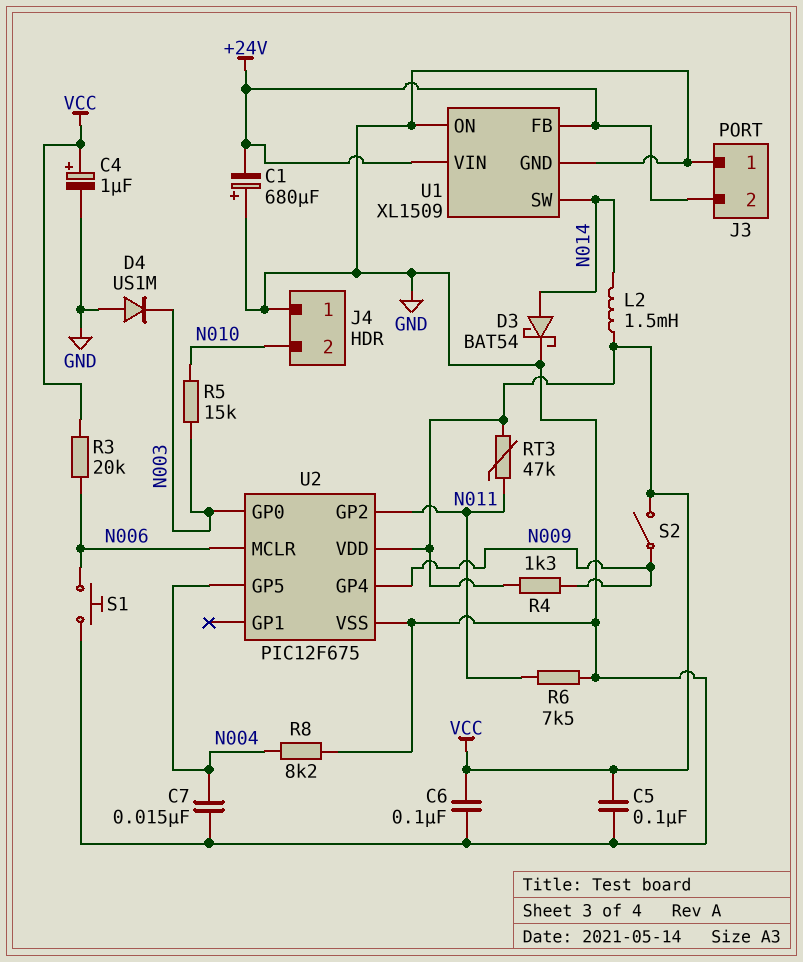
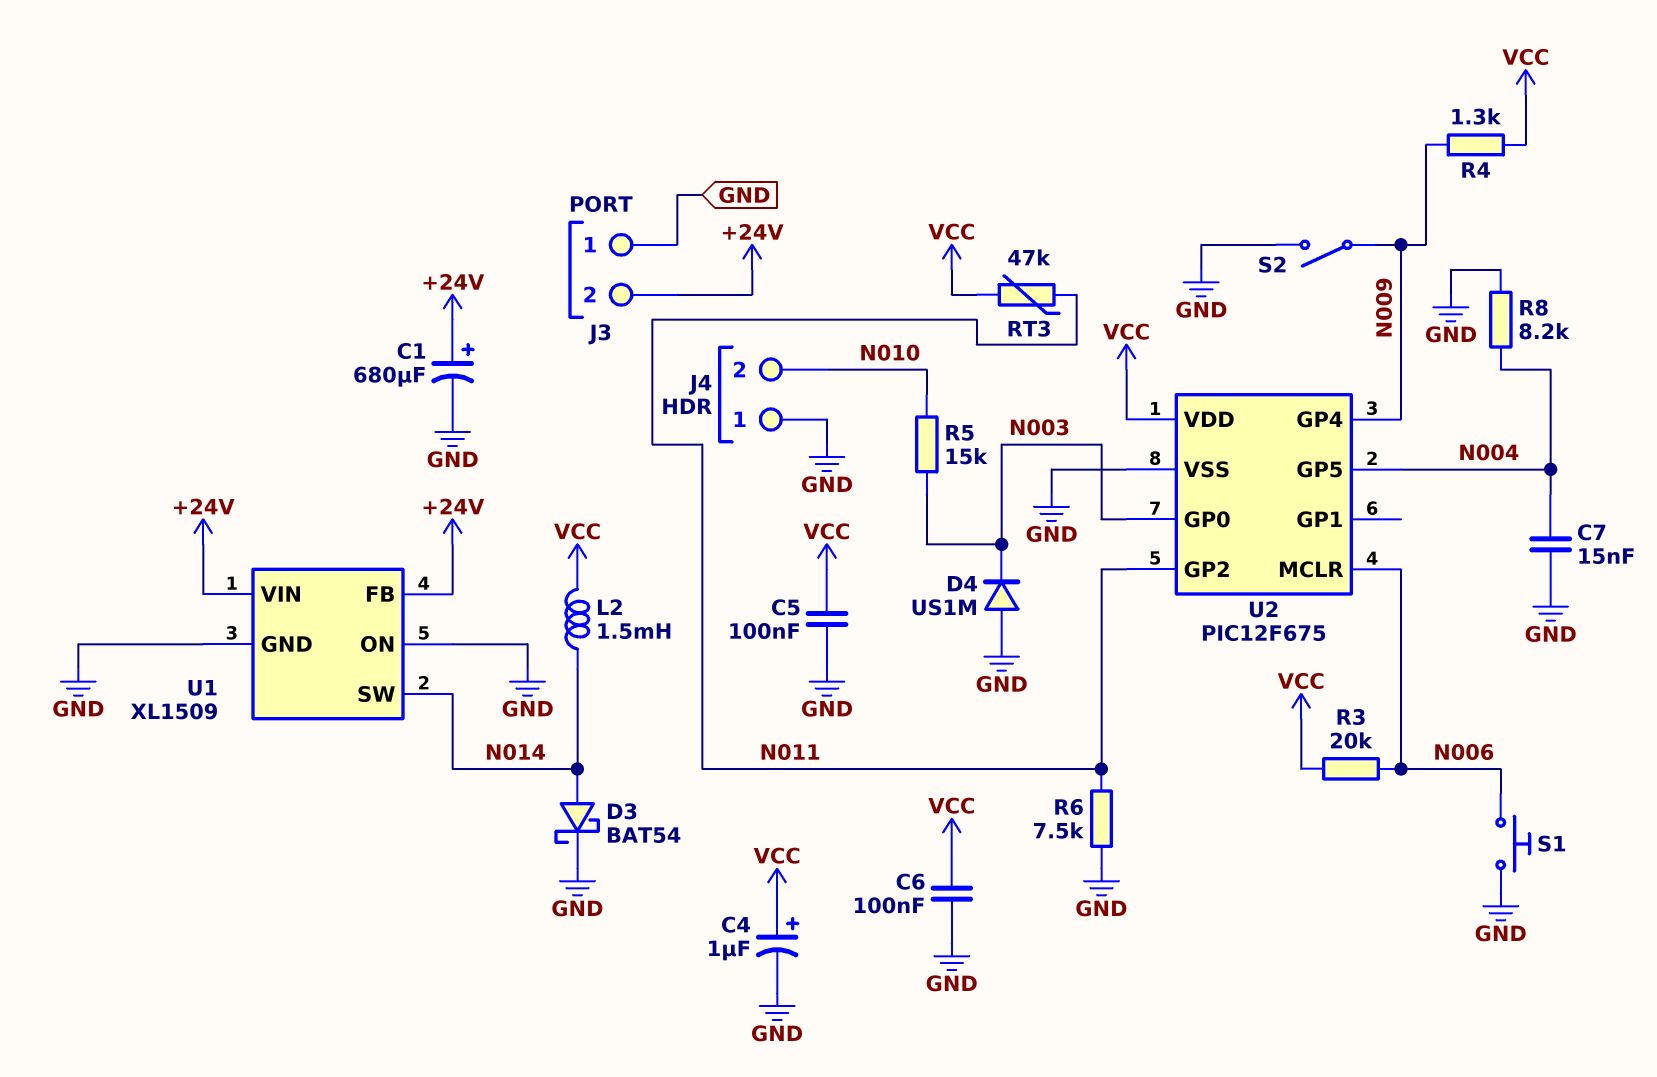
C1: 680uF (plus GND, minus +24V) -> 680uF (plus +24V, minus GND)
S2: switch (N009, VCC) -> switch (GND, N009)

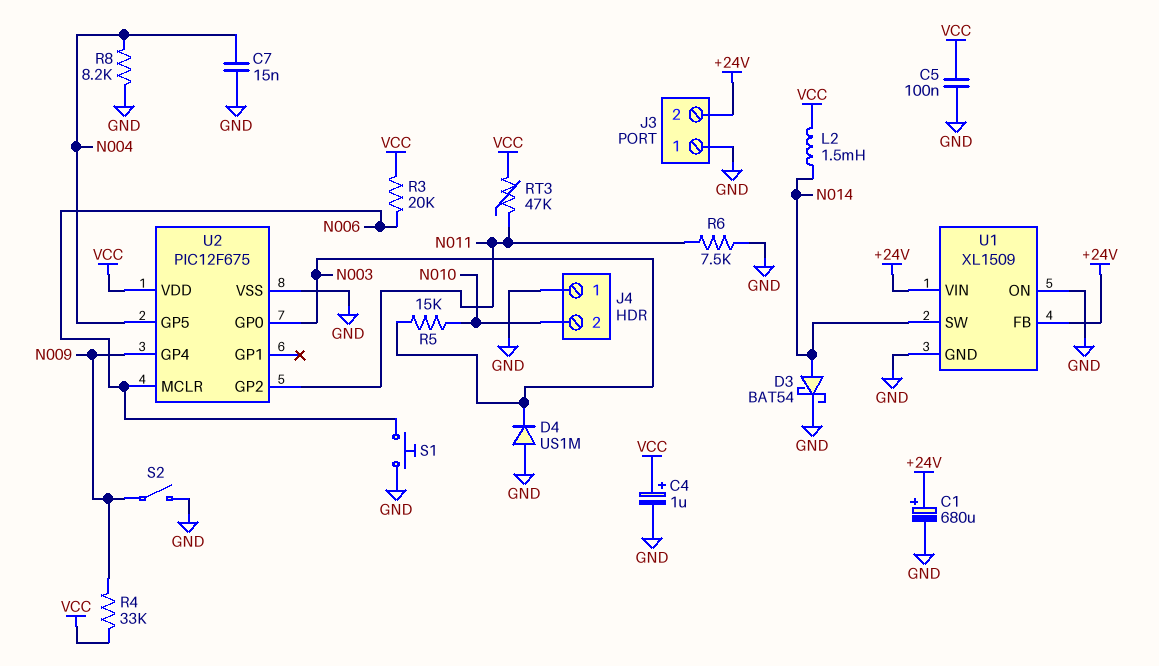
C6: 100nF (GND, VCC) -> none
R4: 1.3k (N009, VCC) -> 33k (N009, VCC)

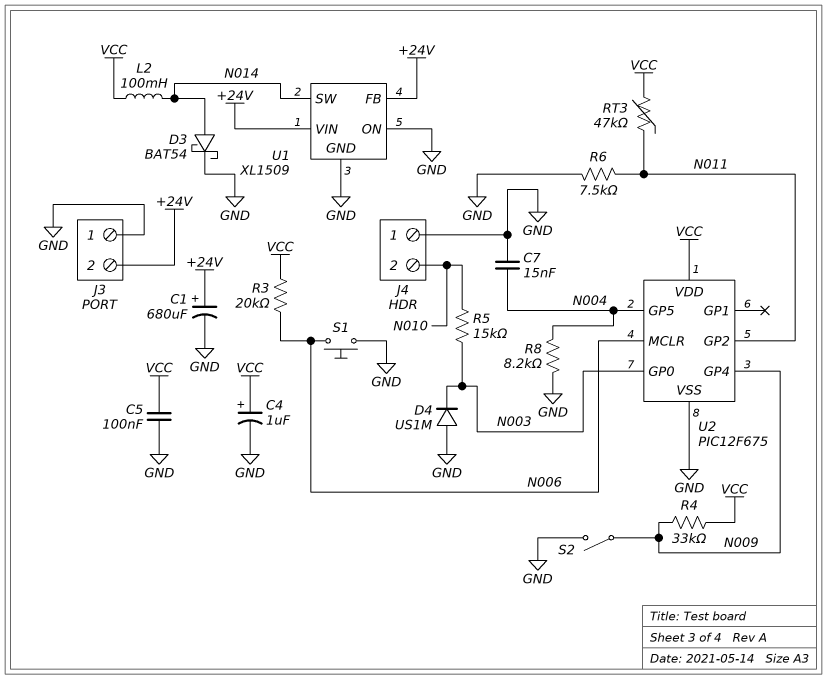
L2: 1.5mH (N014, VCC) -> 100mH (N014, VCC)

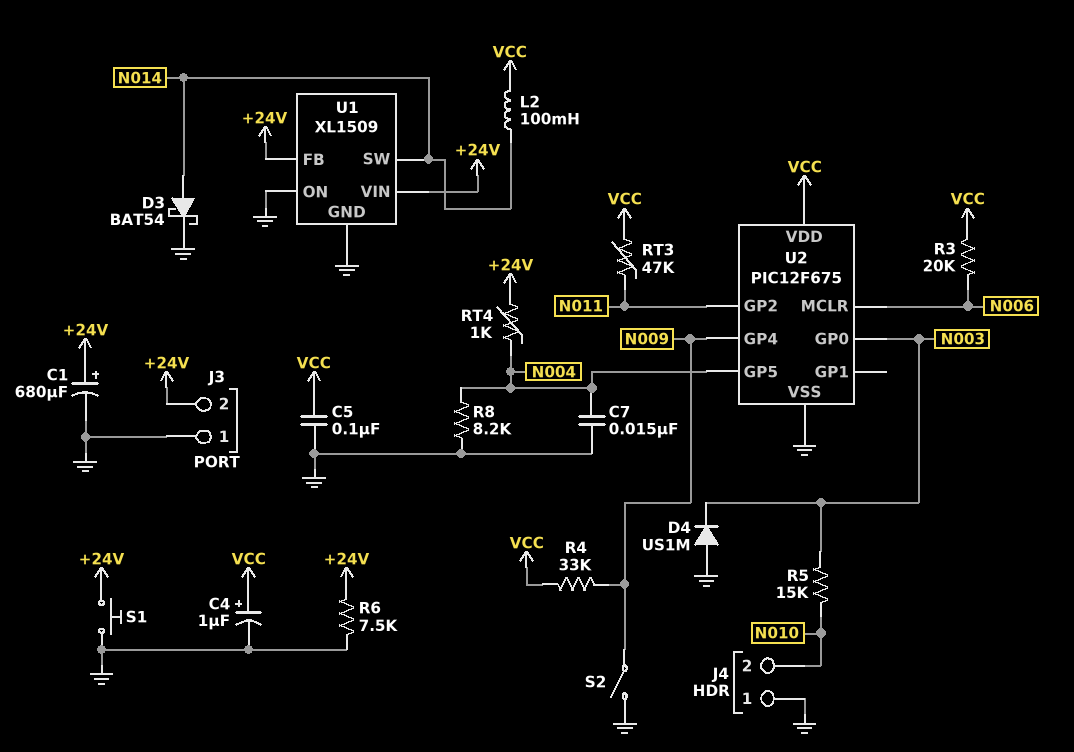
R6: 7.5k (GND, N011) -> 7.5k (+24V, GND)
RT4: none -> 1k (+24V, N004)
S1: button (GND, N006) -> button (+24V, GND)

